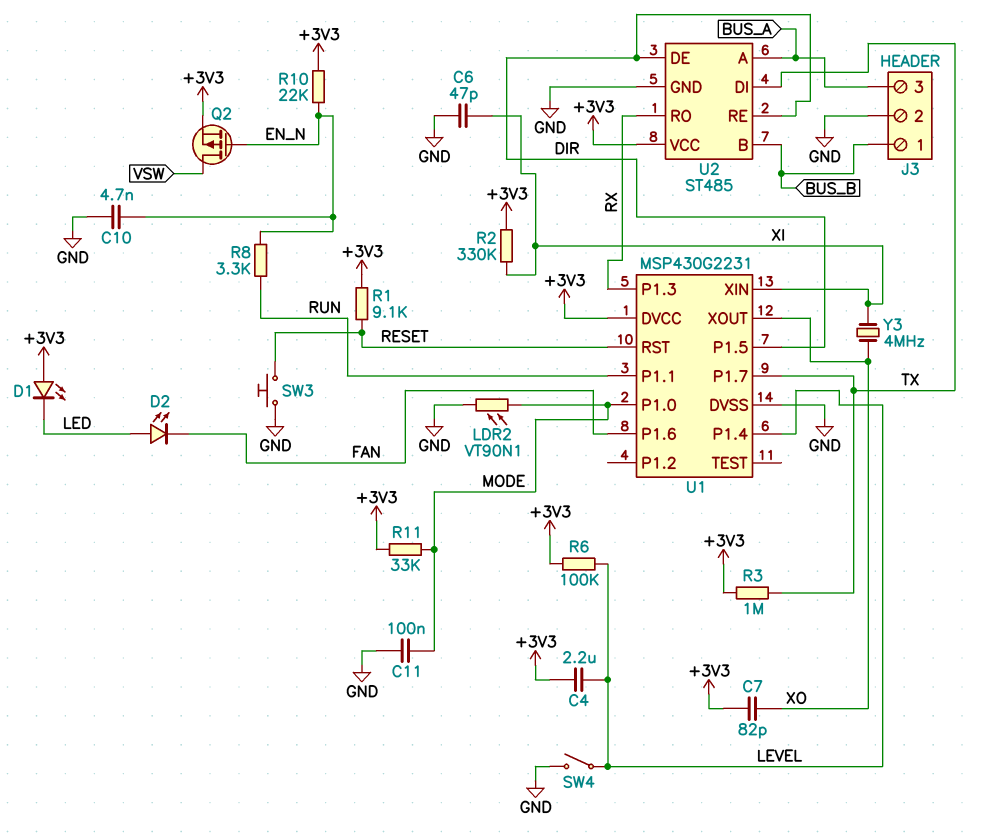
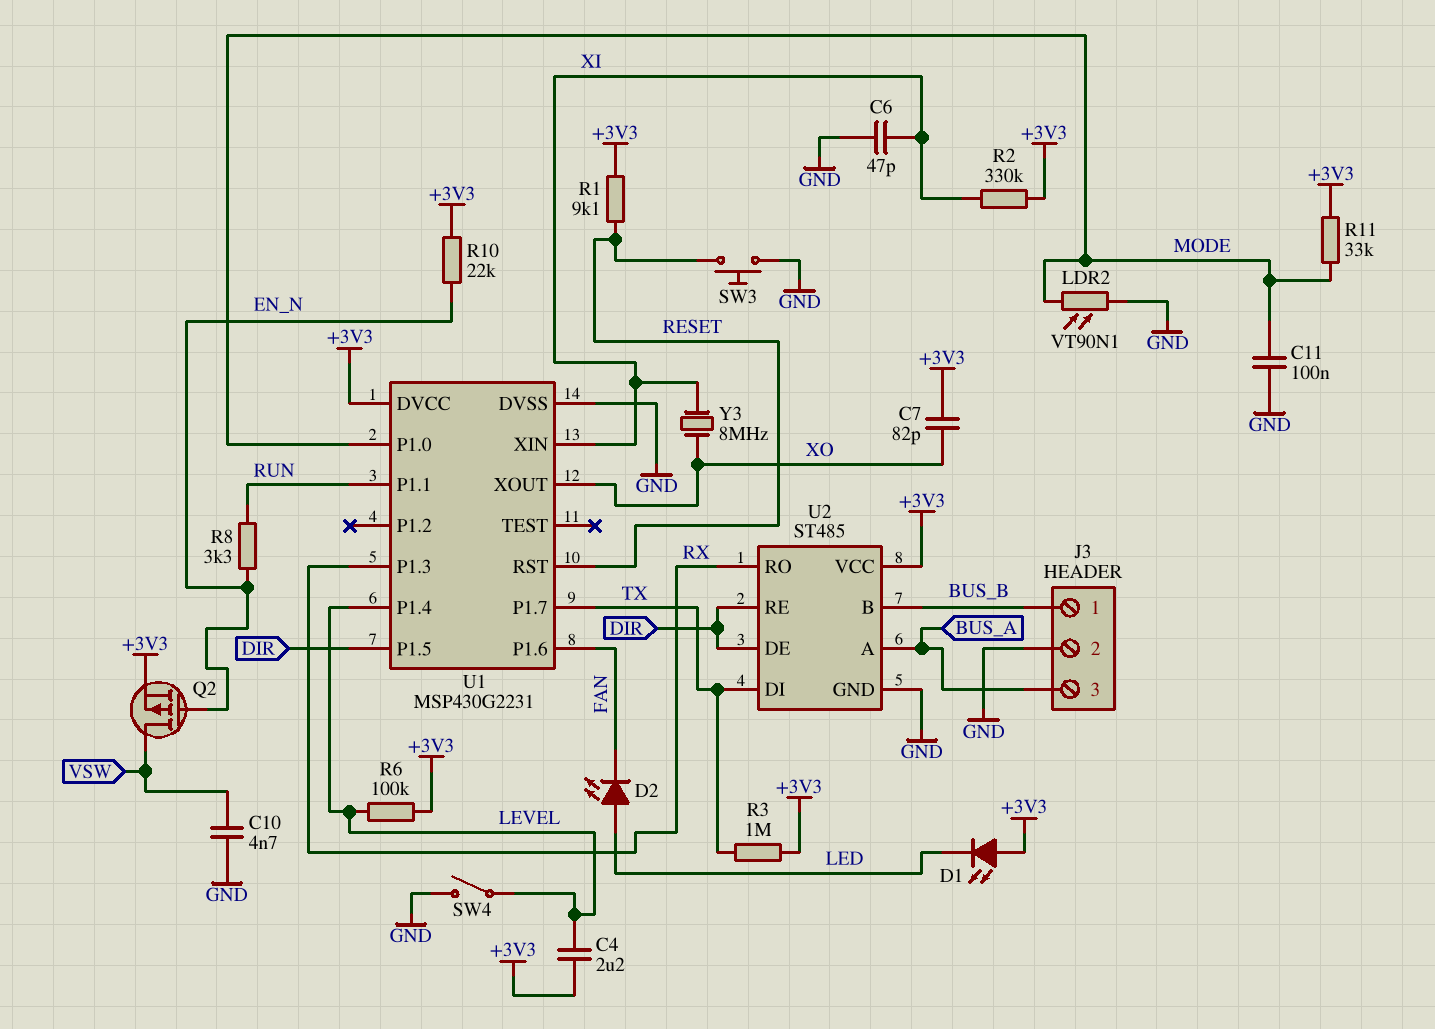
C10: 4.7nF (EN_N, GND) -> 4.7nF (GND, VSW)
Y3: 4MHz (XI, XO) -> 8MHz (XI, XO)

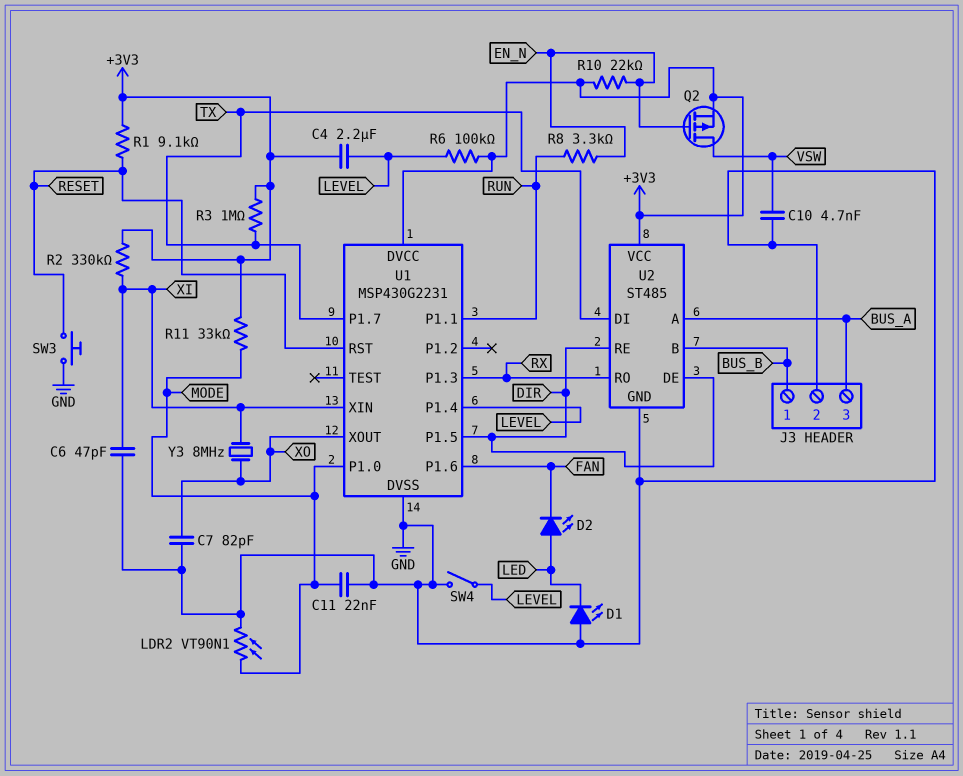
C7: 82pF (+3V3, XO) -> 82pF (GND, XO)
C11: 100nF (GND, MODE) -> 22nF (GND, MODE)
D1: LED (A +3V3, K LED) -> LED (A GND, K LED)

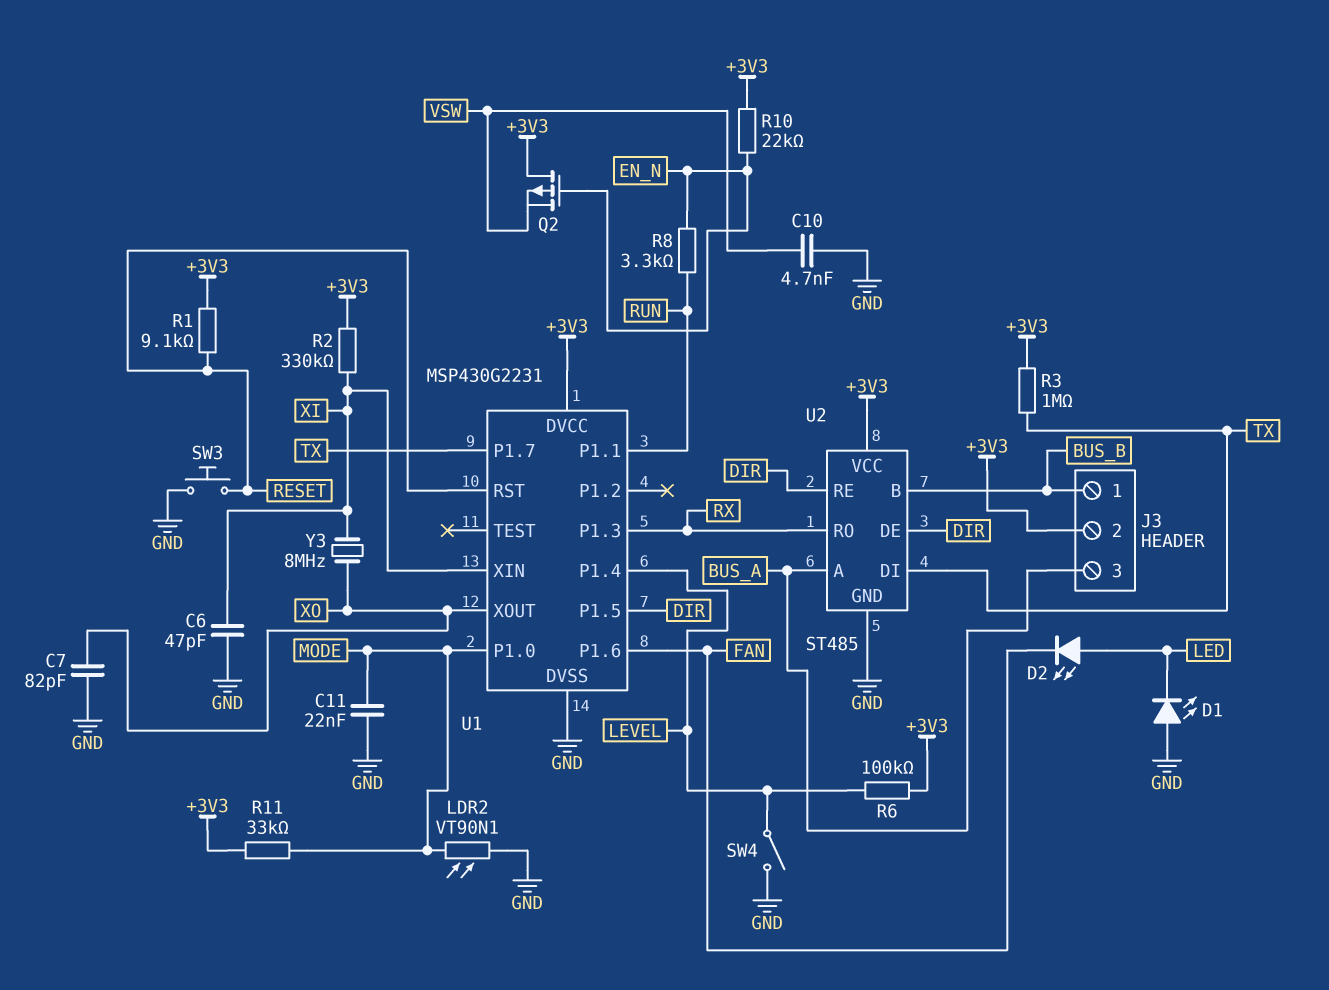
C4: 2.2uF (+3V3, LEVEL) -> none
J3 pin 2: GND -> +3V3
Q2: PMOS (G EN_N, D VSW, S +3V3) -> PMOS (G EN_N, D +3V3, S VSW)

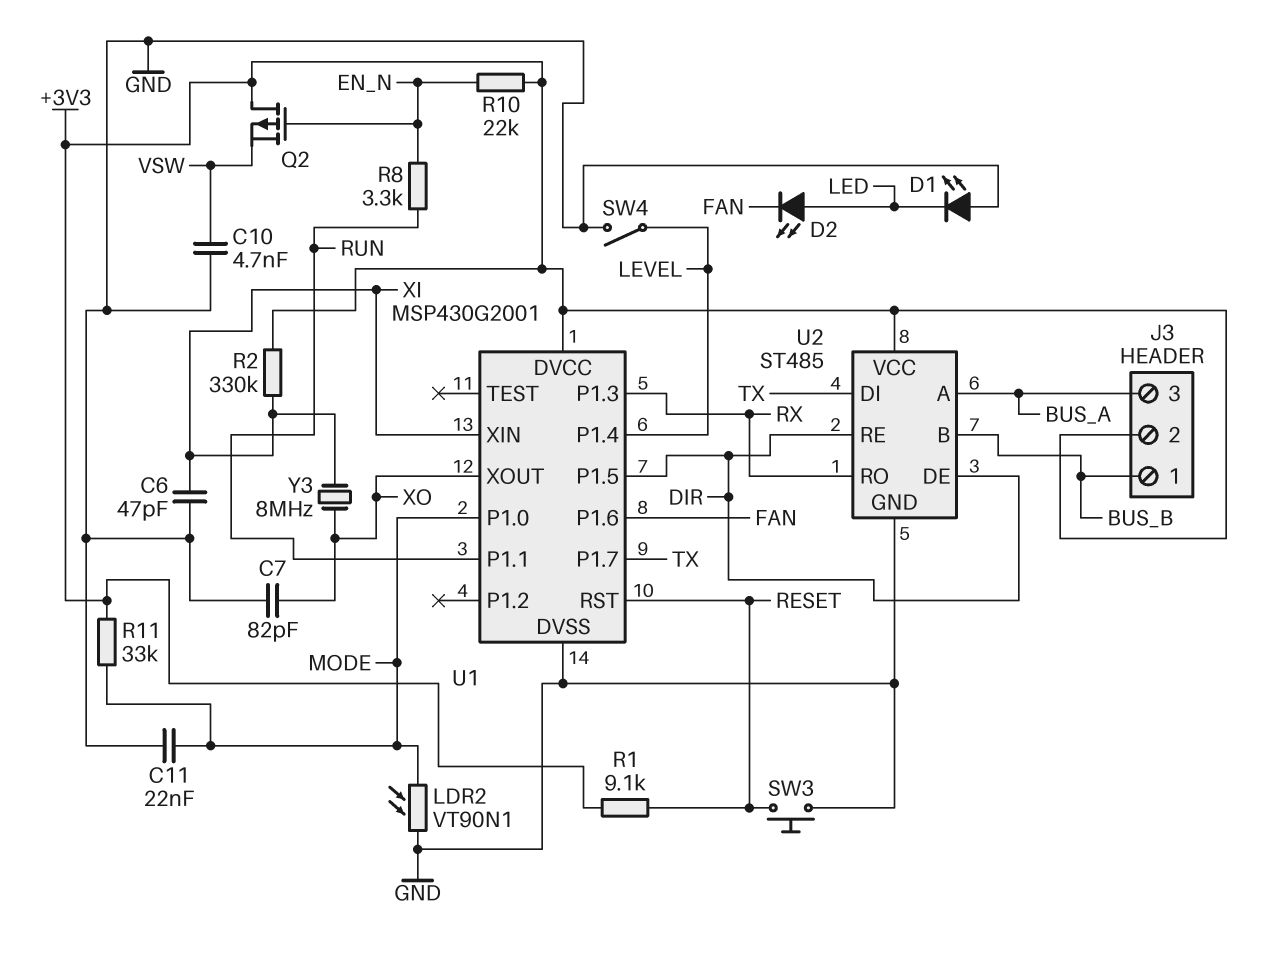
R3: 1M (+3V3, TX) -> none
R6: 100k (+3V3, LEVEL) -> none
U1: MSP430G2231 -> MSP430G2001

